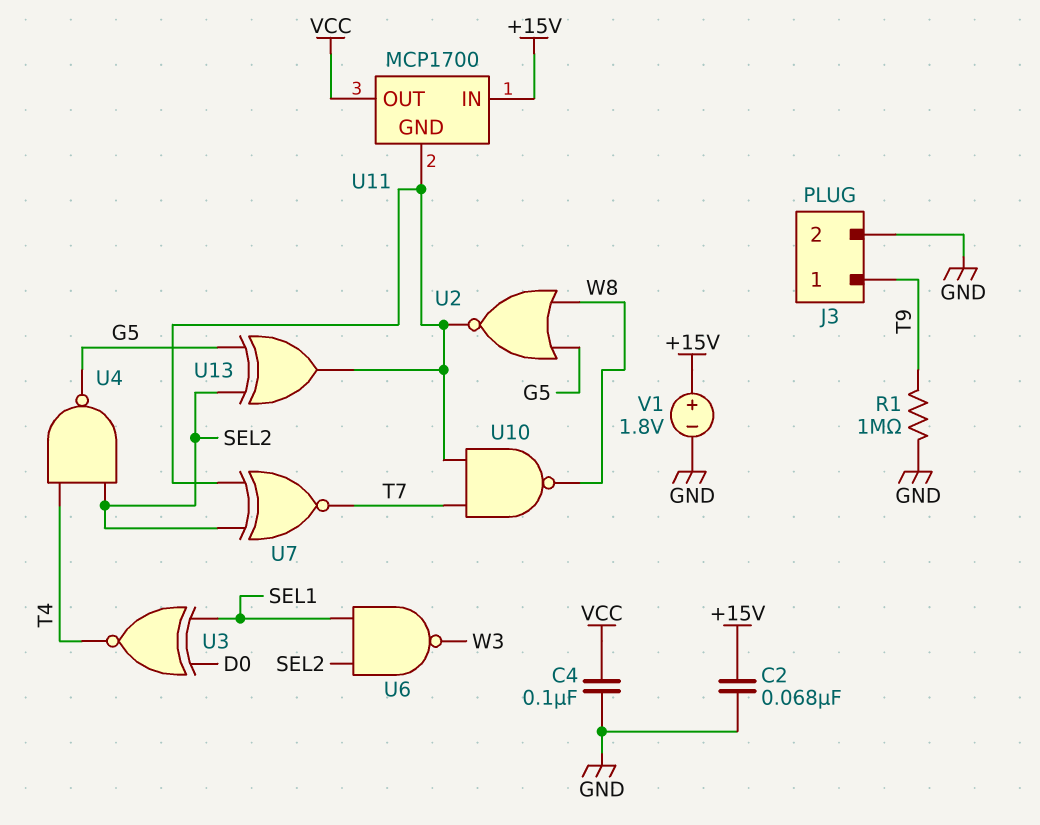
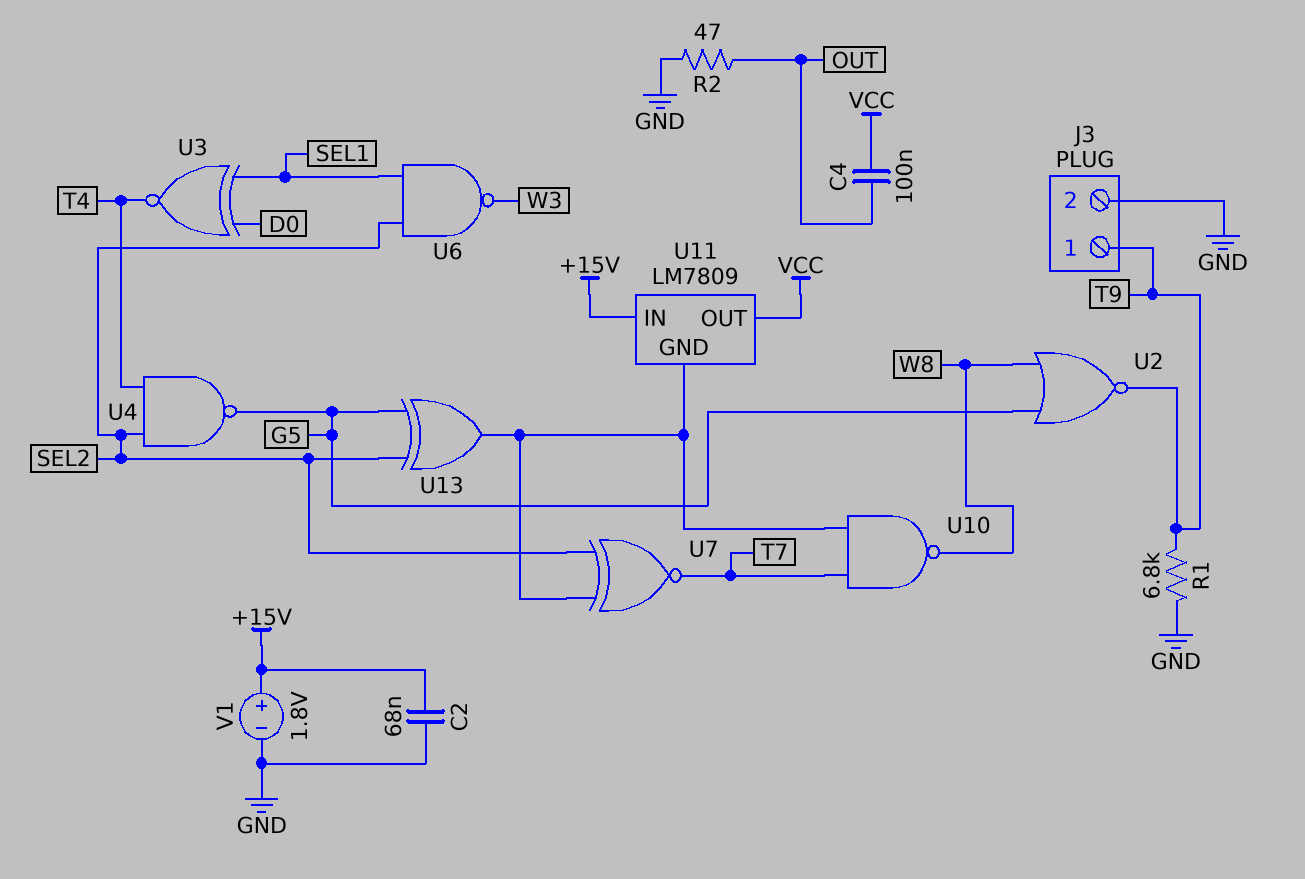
C4: 100nF (GND, VCC) -> 100nF (OUT, VCC)
R1: 1M (GND, T9) -> 6.8k (GND, T9)
R2: none -> 47 (GND, OUT)
U2: NOR (in G5, in W8, out U11/GND) -> NOR (in G5, in W8, out T9)
U11: MCP1700 -> LM7809

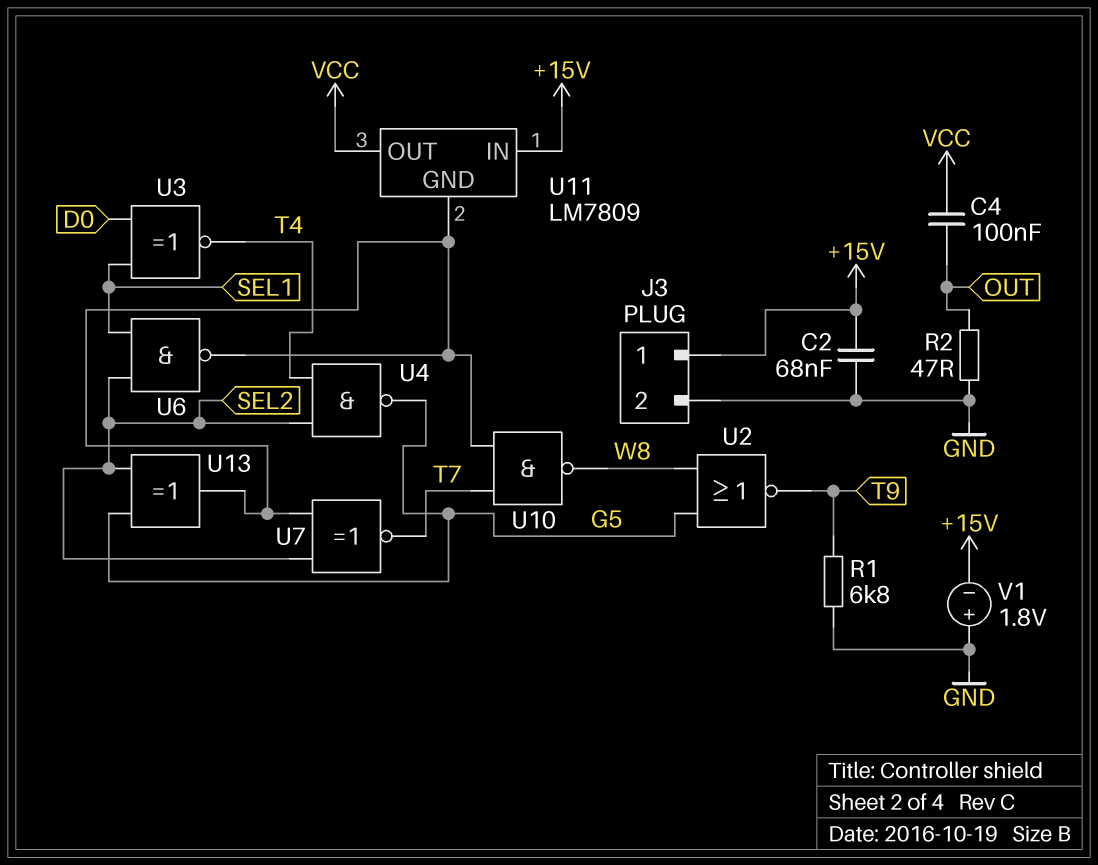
J3 pin 1: T9 -> +15V
U6: NAND (in SEL1, in SEL2, out W3) -> NAND (in SEL1, in SEL2, out U11/GND)
V1: 1.8V (plus +15V, minus GND) -> 1.8V (plus GND, minus +15V)

